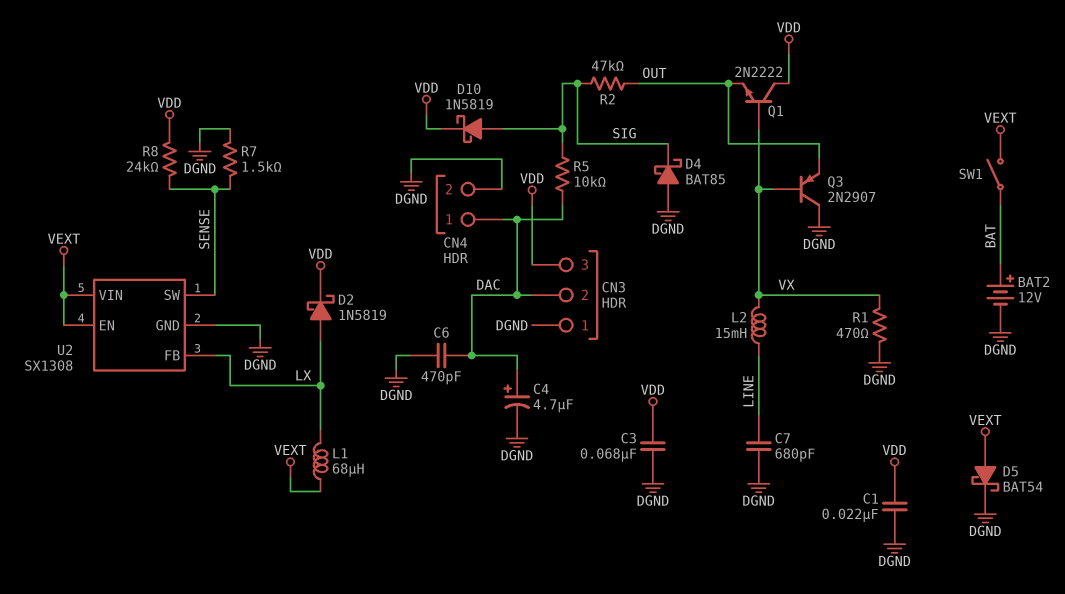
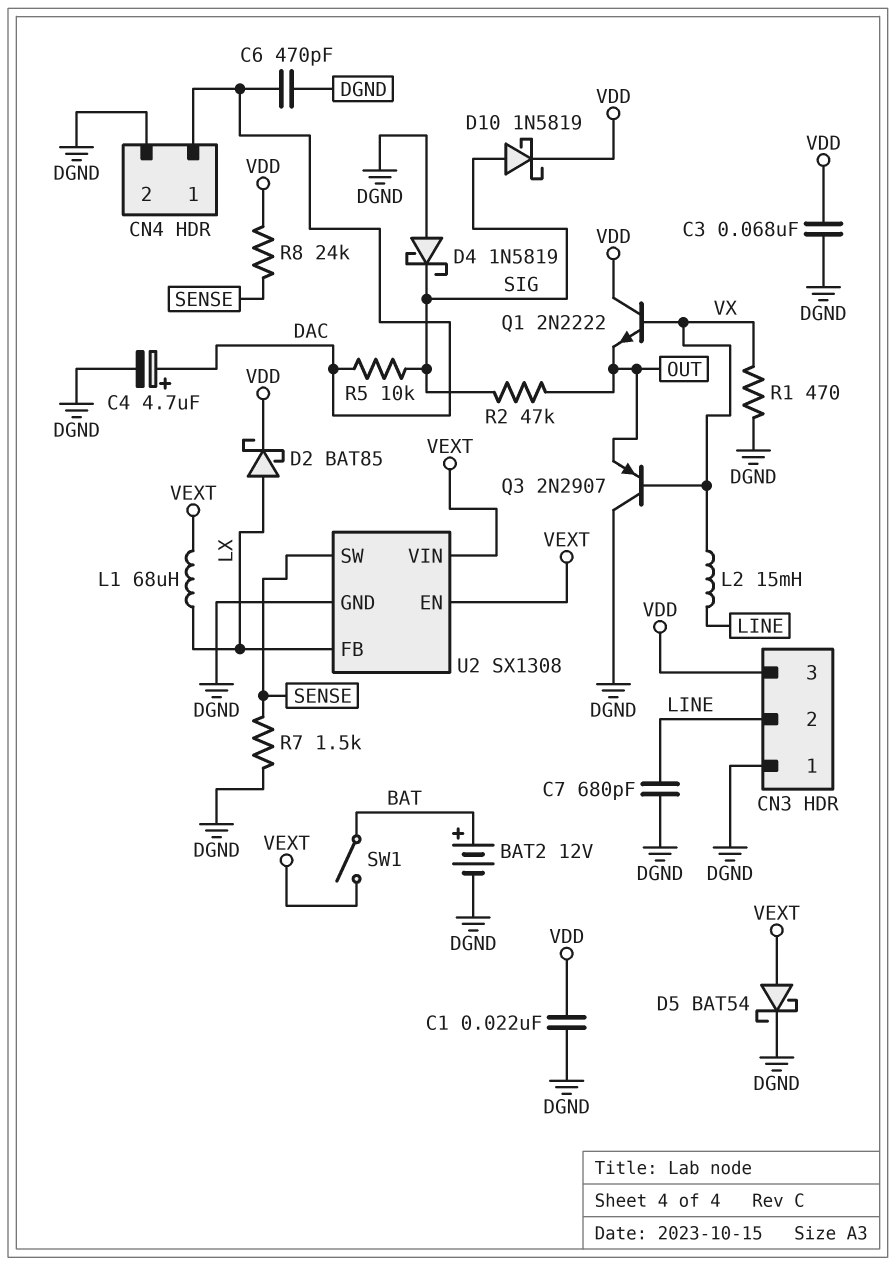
CN3 pin 2: DAC -> LINE
D2: schottky 1N5819 (A LX, K VDD) -> schottky BAT85 (A LX, K VDD)
D4: schottky BAT85 (A DGND, K SIG) -> schottky 1N5819 (A DGND, K SIG)

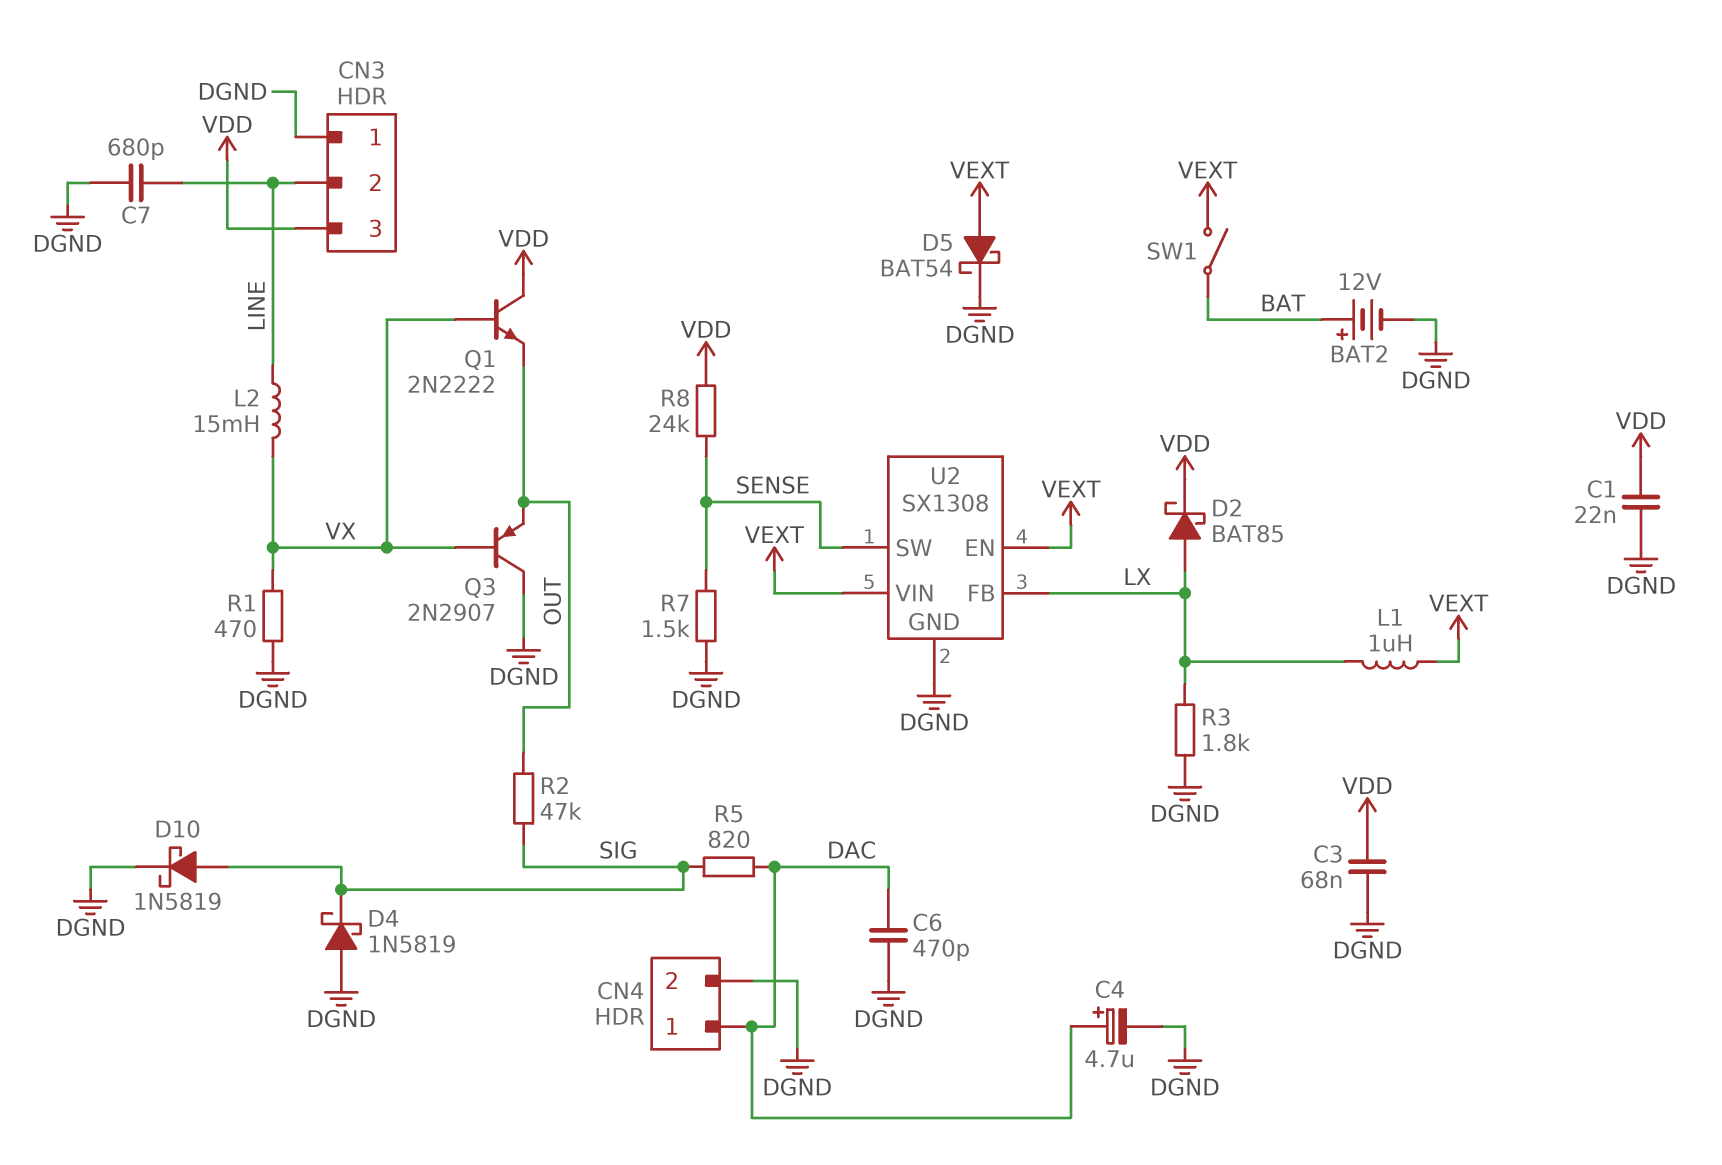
D10: schottky 1N5819 (A SIG, K VDD) -> schottky 1N5819 (A SIG, K DGND)
L1: 68uH (LX, VEXT) -> 1uH (LX, VEXT)
R3: none -> 1.8k (DGND, LX)
R5: 10k (DAC, SIG) -> 820 (DAC, SIG)

